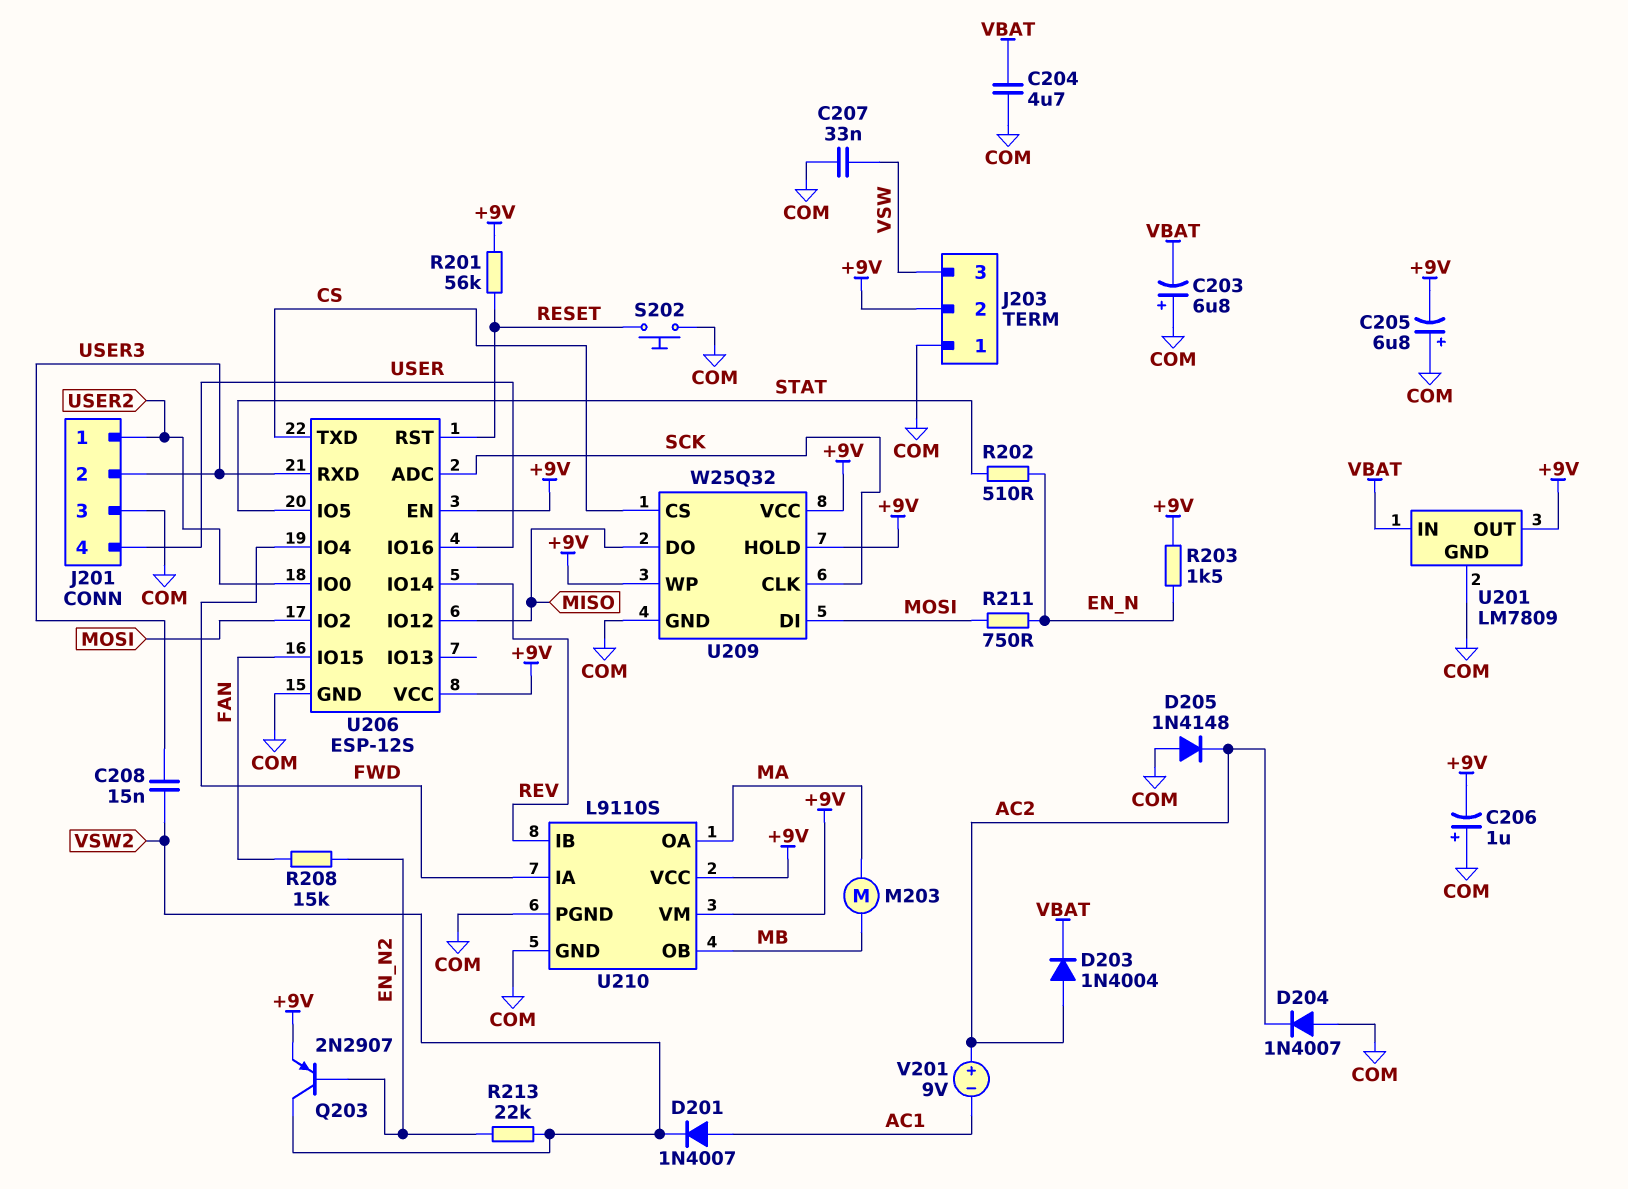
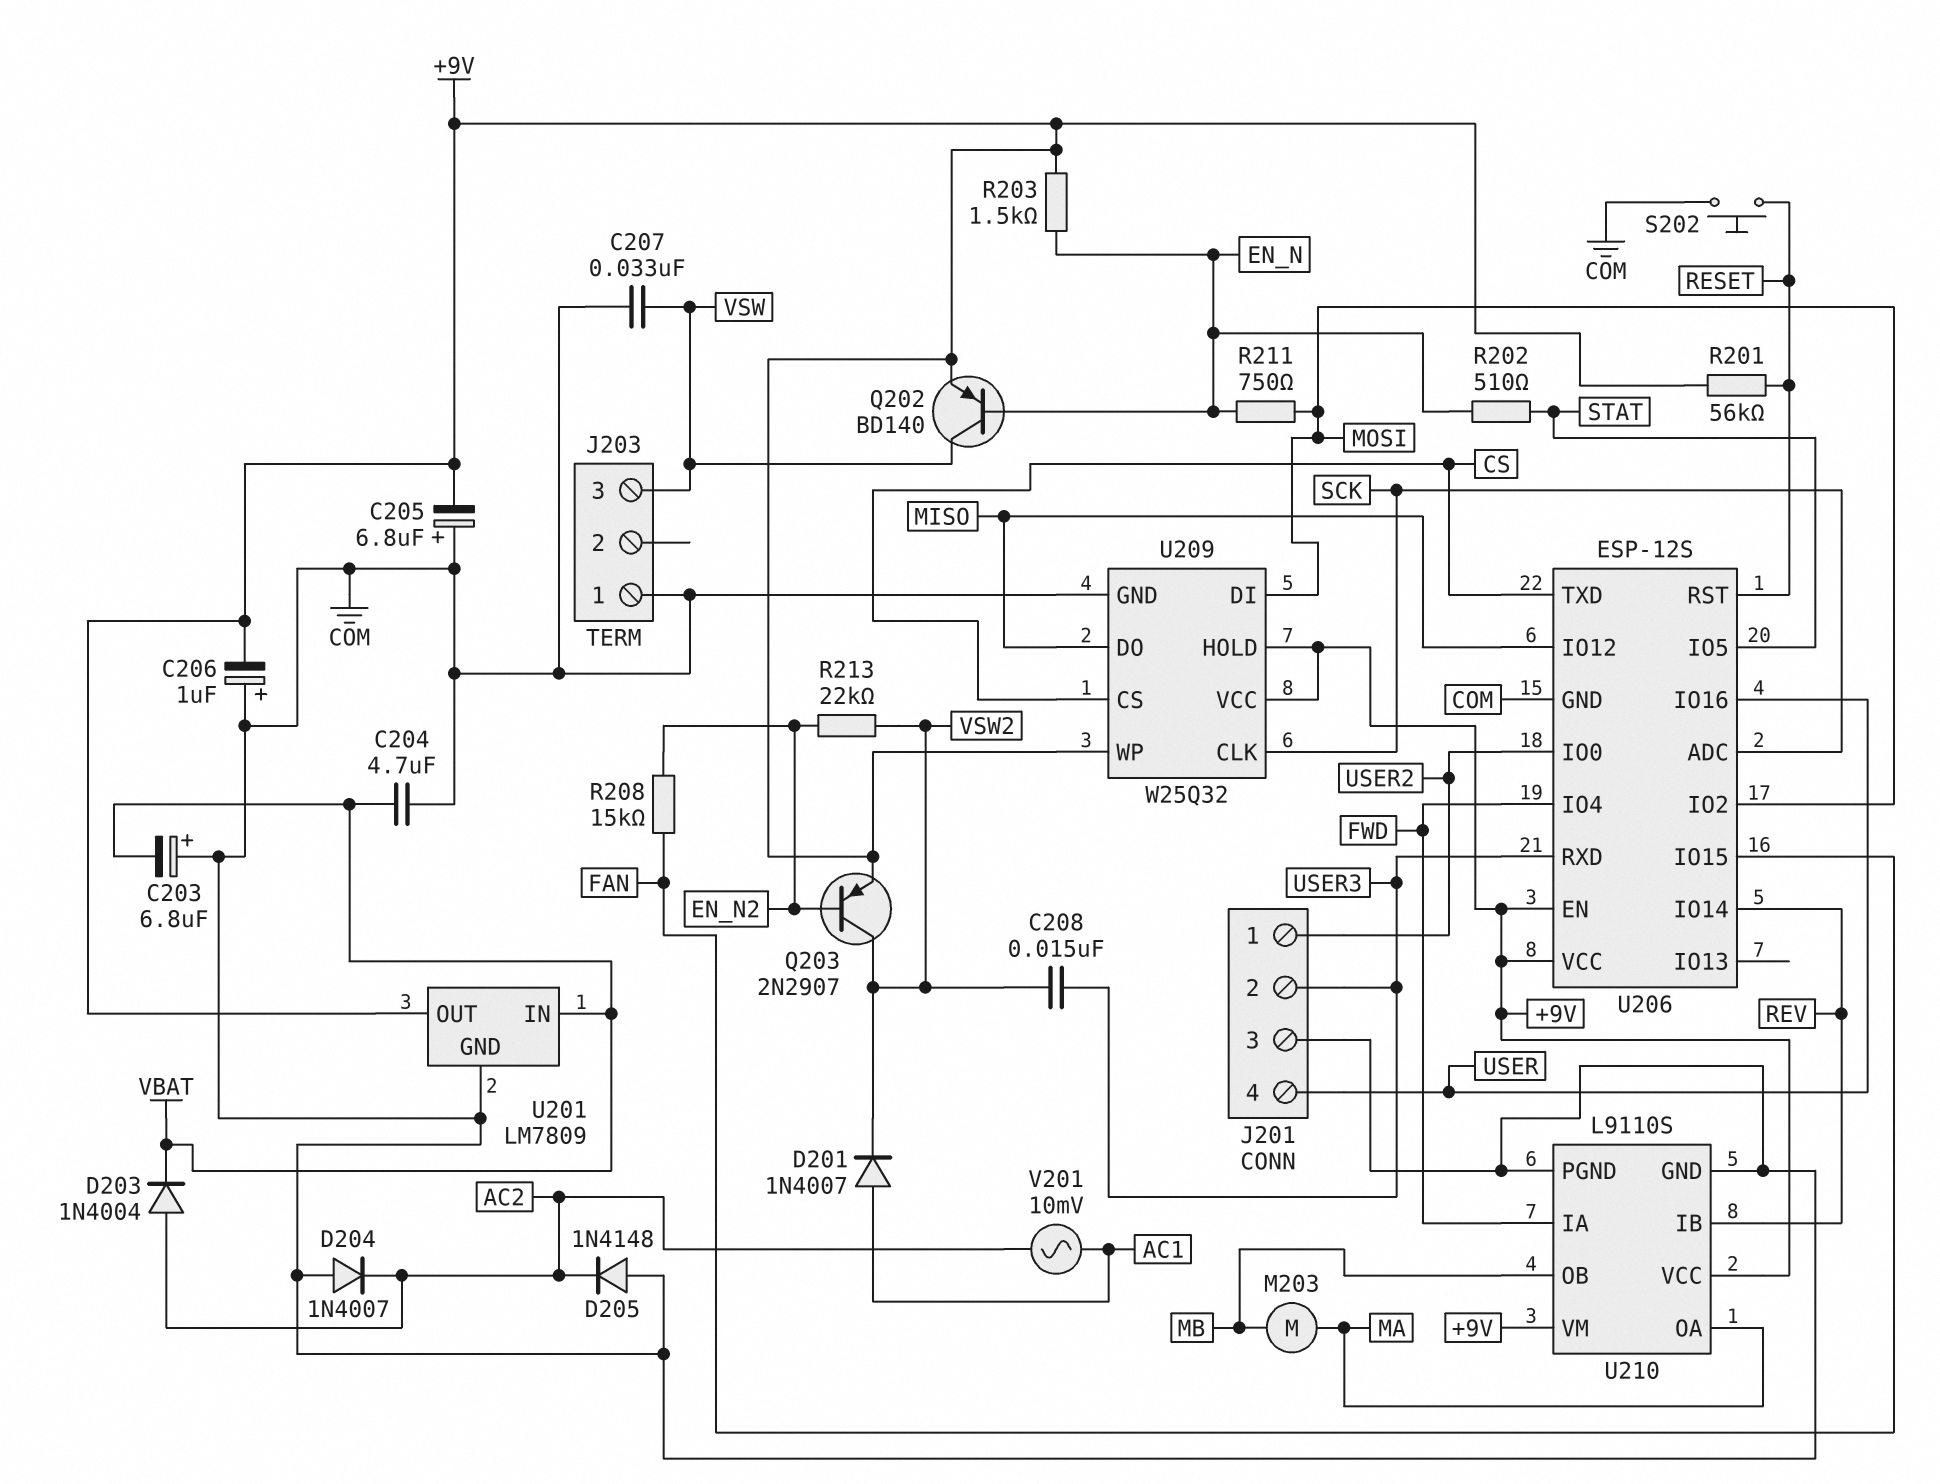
J203 pin 2: +9V -> none
Q202: none -> PNP BD140 (B EN_N, C VSW, E +9V)
V201: 9V (plus AC2, minus AC1) -> AC 10mV (AC1, AC2)

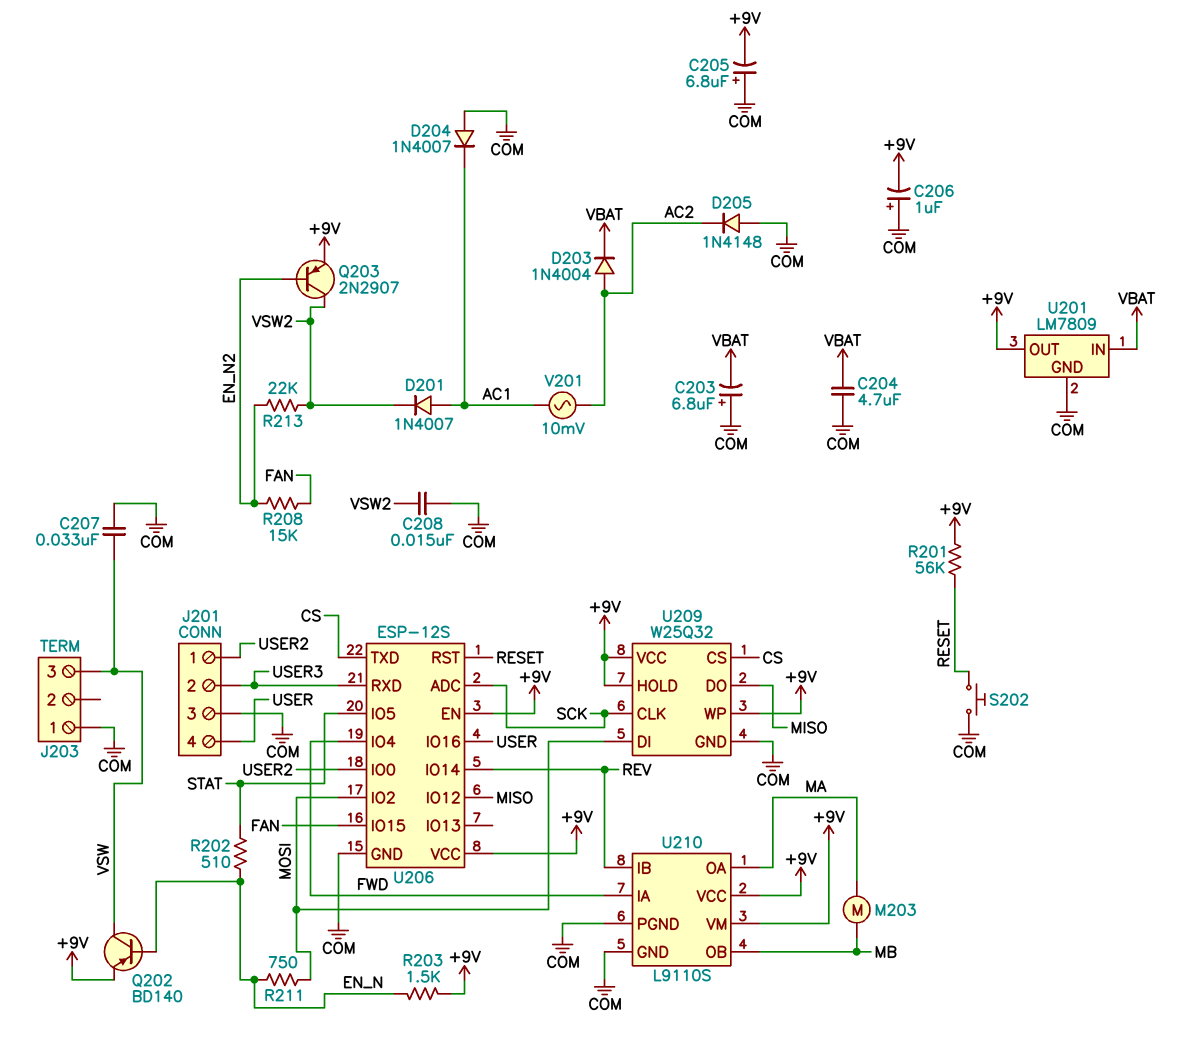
C208: 15nF (USER3, VSW2) -> 15nF (COM, VSW2)
D204: diode 1N4007 (A COM, K AC2) -> diode 1N4007 (A COM, K AC1)

